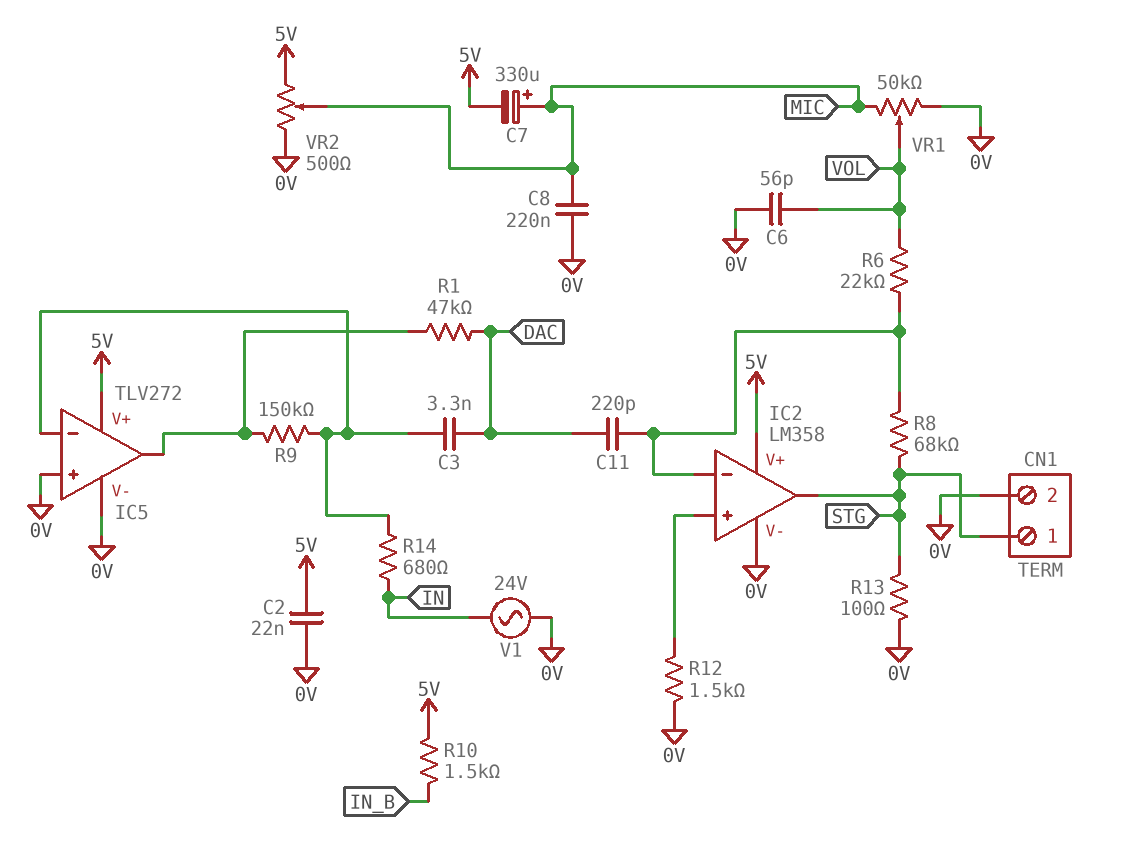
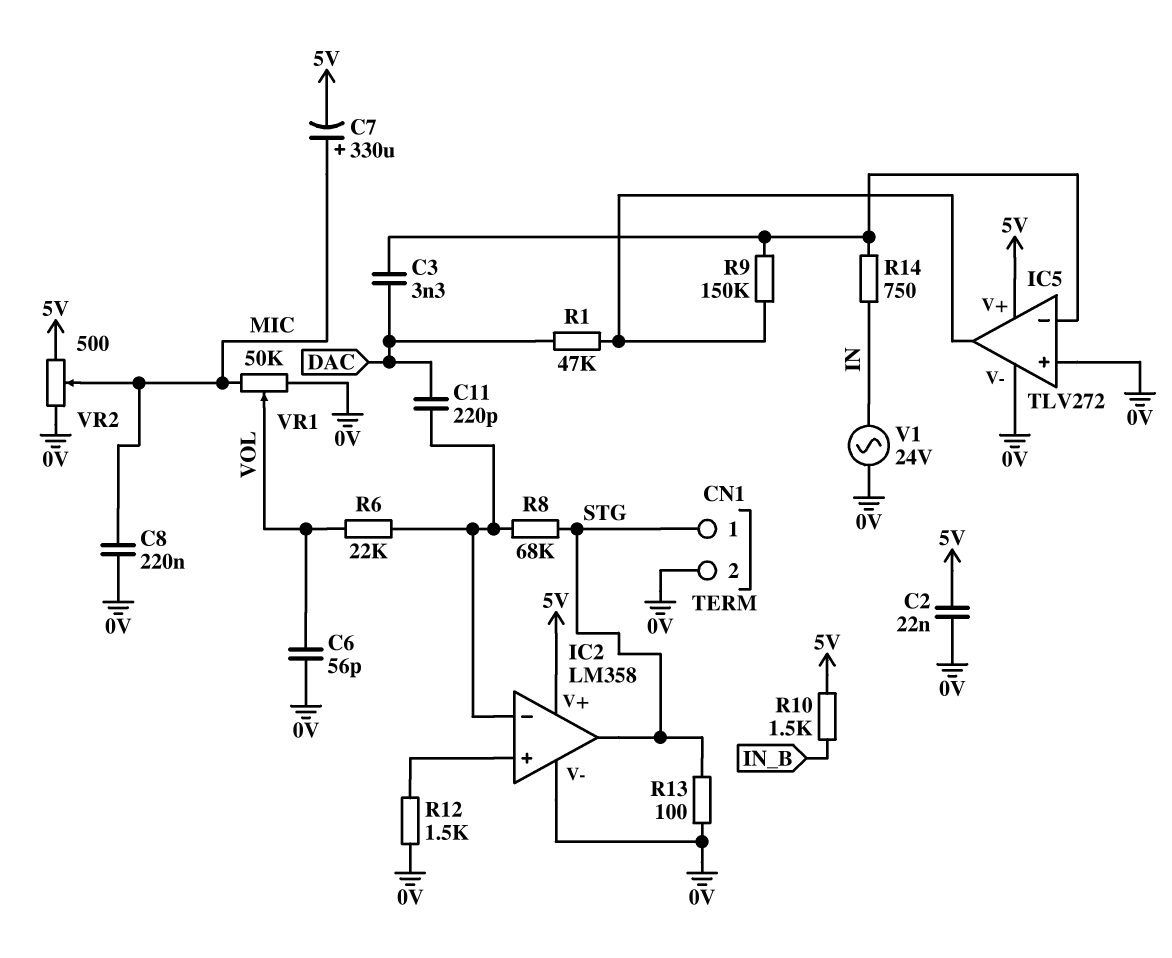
R14: 680 (IC5/in-, IN) -> 750 (IC5/in-, IN)

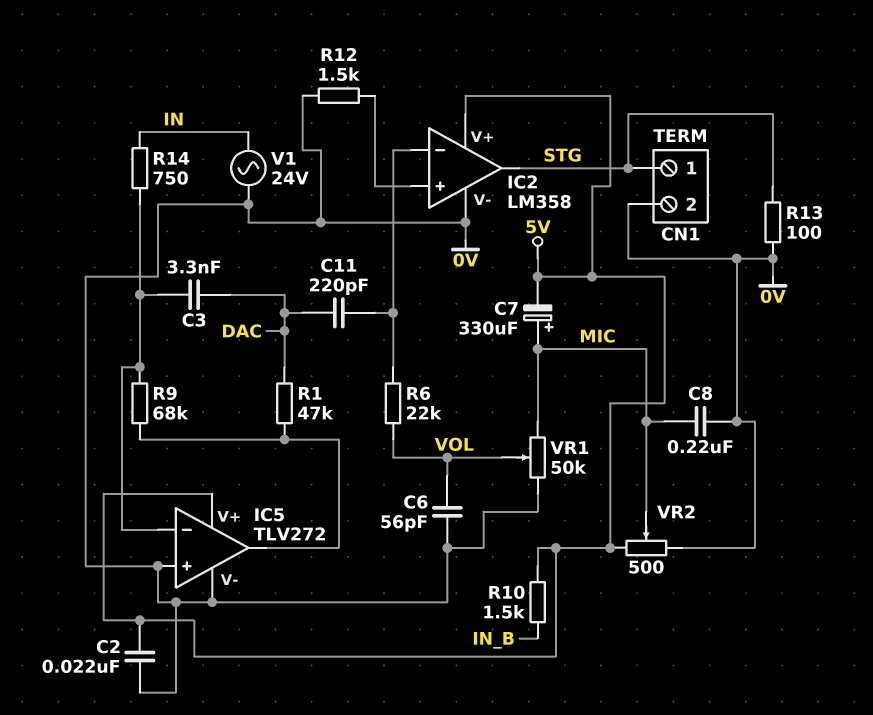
R8: 68k (IC2/in-, STG) -> none
R9: 150k (IC5/in-, IC5/out) -> 68k (IC5/in-, IC5/out)

